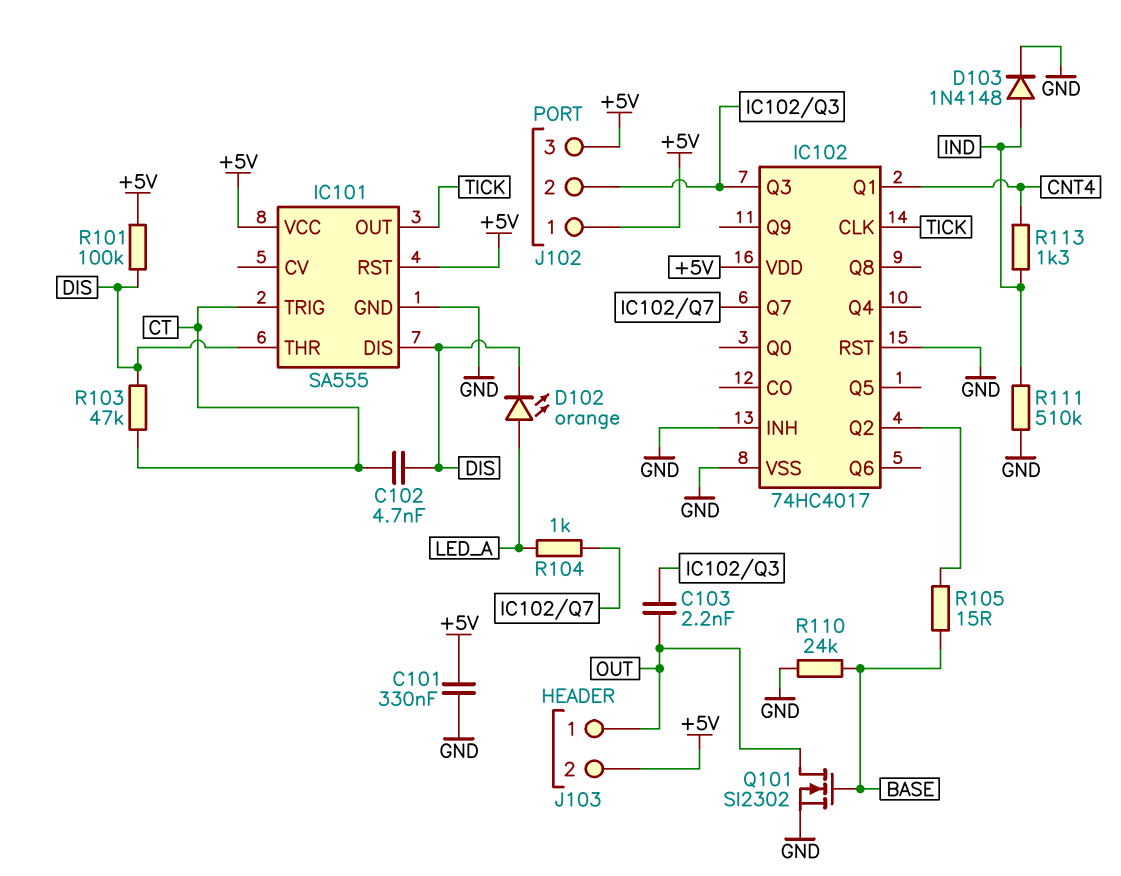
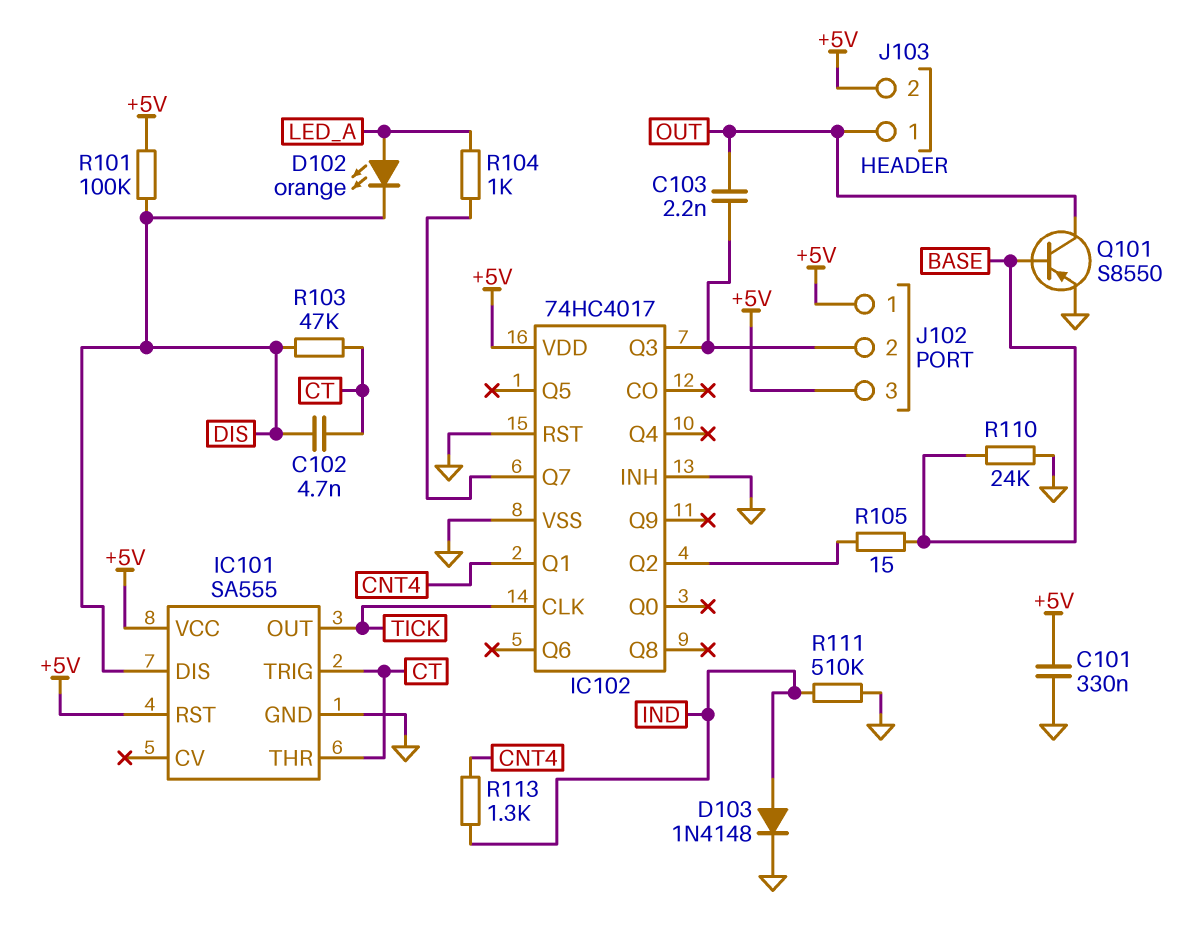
IC101 pin THR: DIS -> CT
Q101: NMOS SI2302 (G BASE, D OUT, S GND) -> PNP S8550 (B BASE, C OUT, E GND)

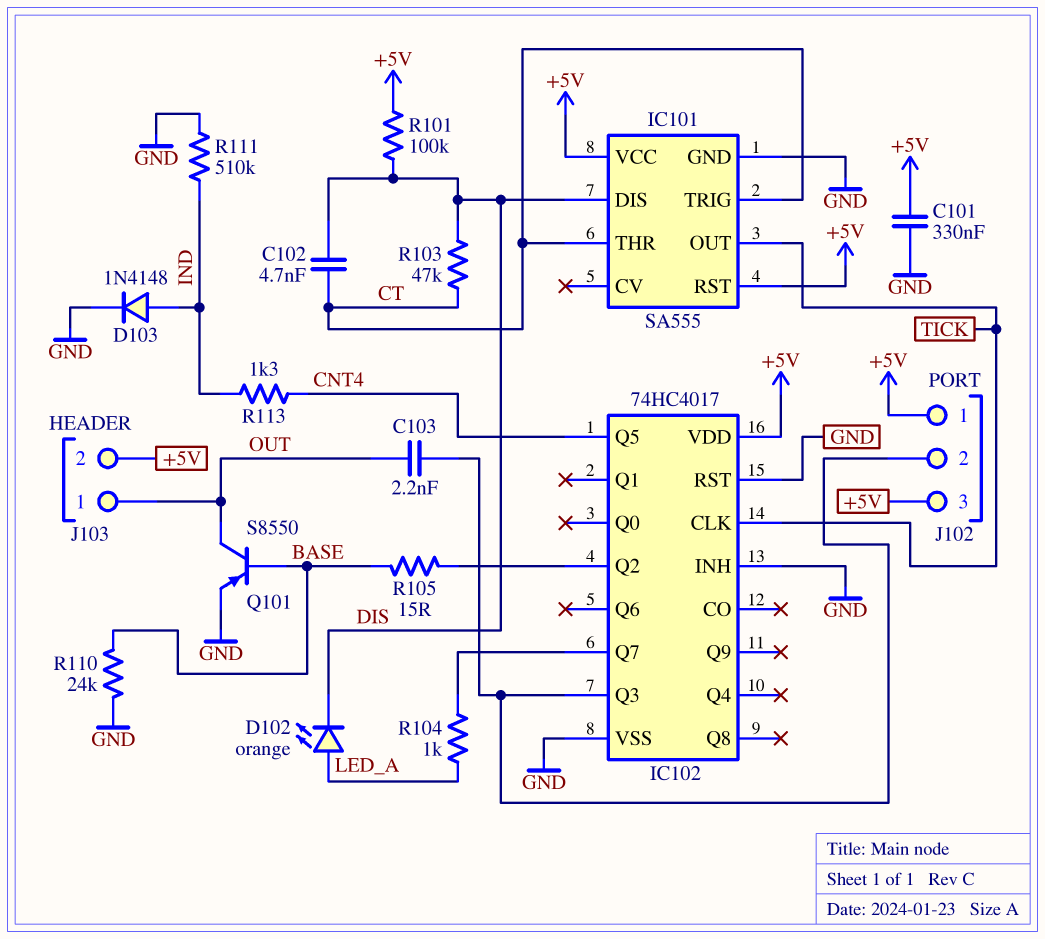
IC102 pin Q1: CNT4 -> none
IC102 pin Q5: none -> CNT4

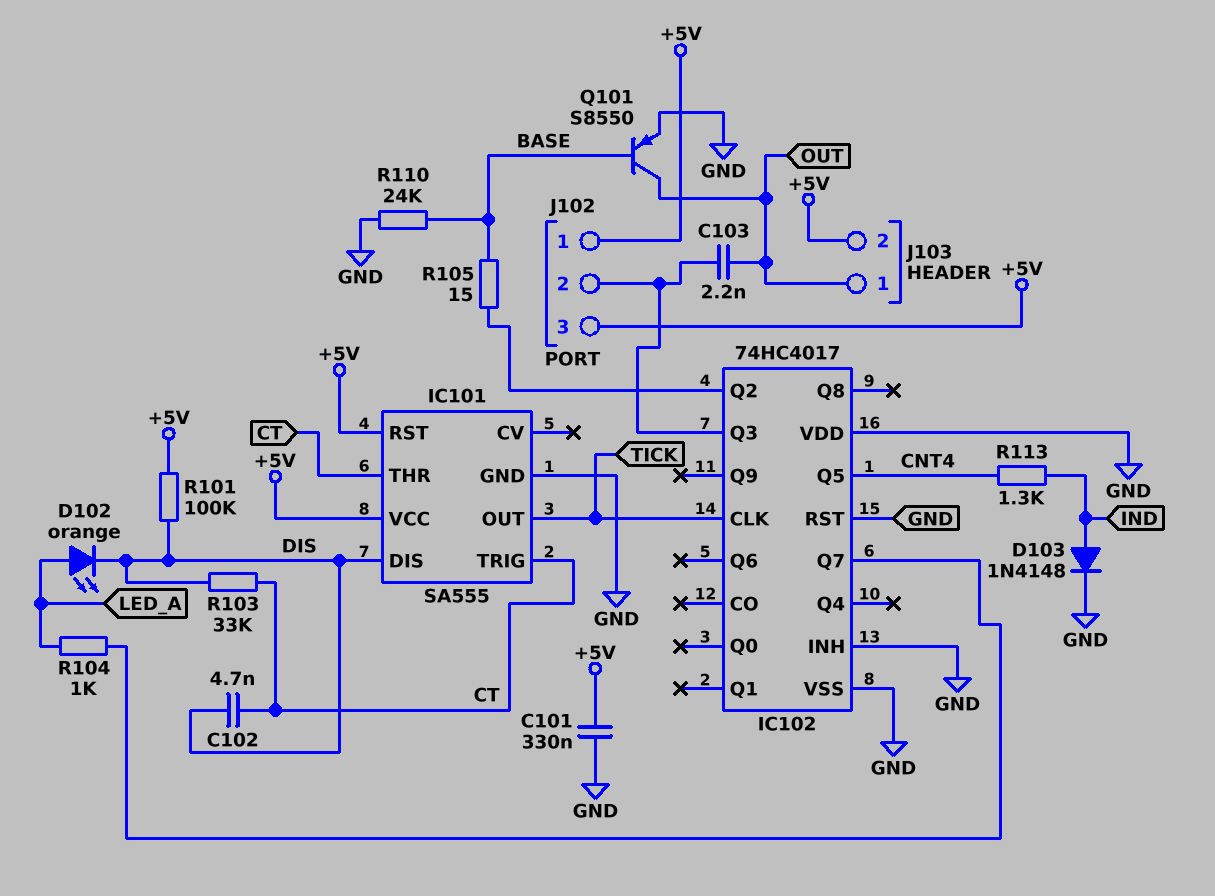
IC102 pin VDD: +5V -> GND
R103: 47k (CT, DIS) -> 33k (CT, DIS)
R111: 510k (GND, IND) -> none

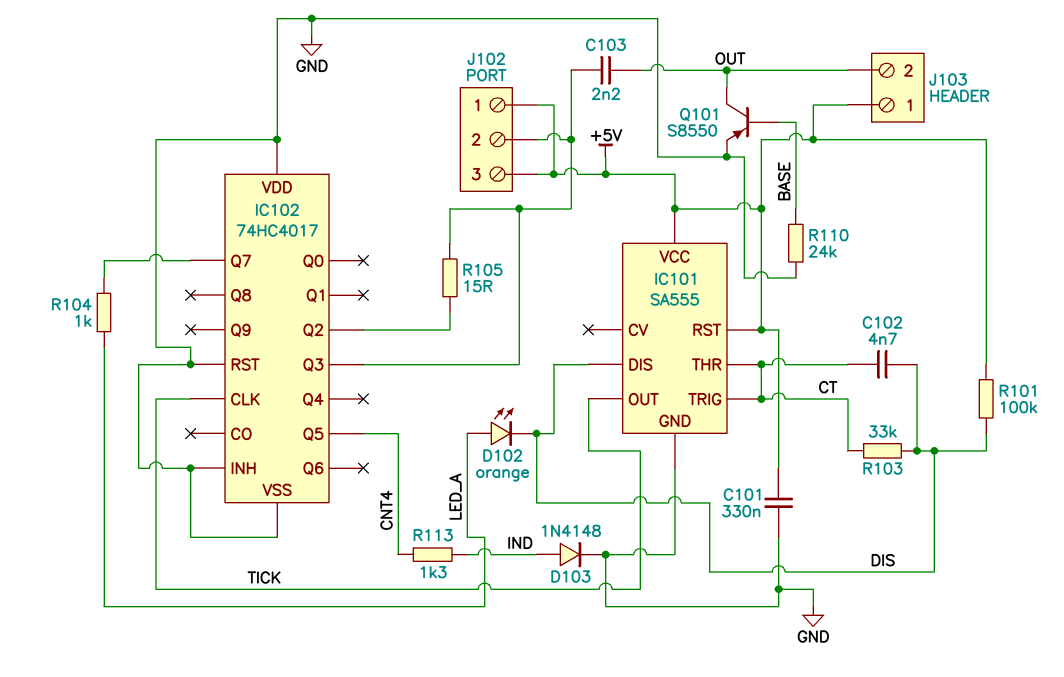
J103 pin 1: OUT -> +5V
J103 pin 2: +5V -> OUT
R105: 15 (BASE, IC102/Q2) -> 15 (IC102/Q2, IC102/Q3)

